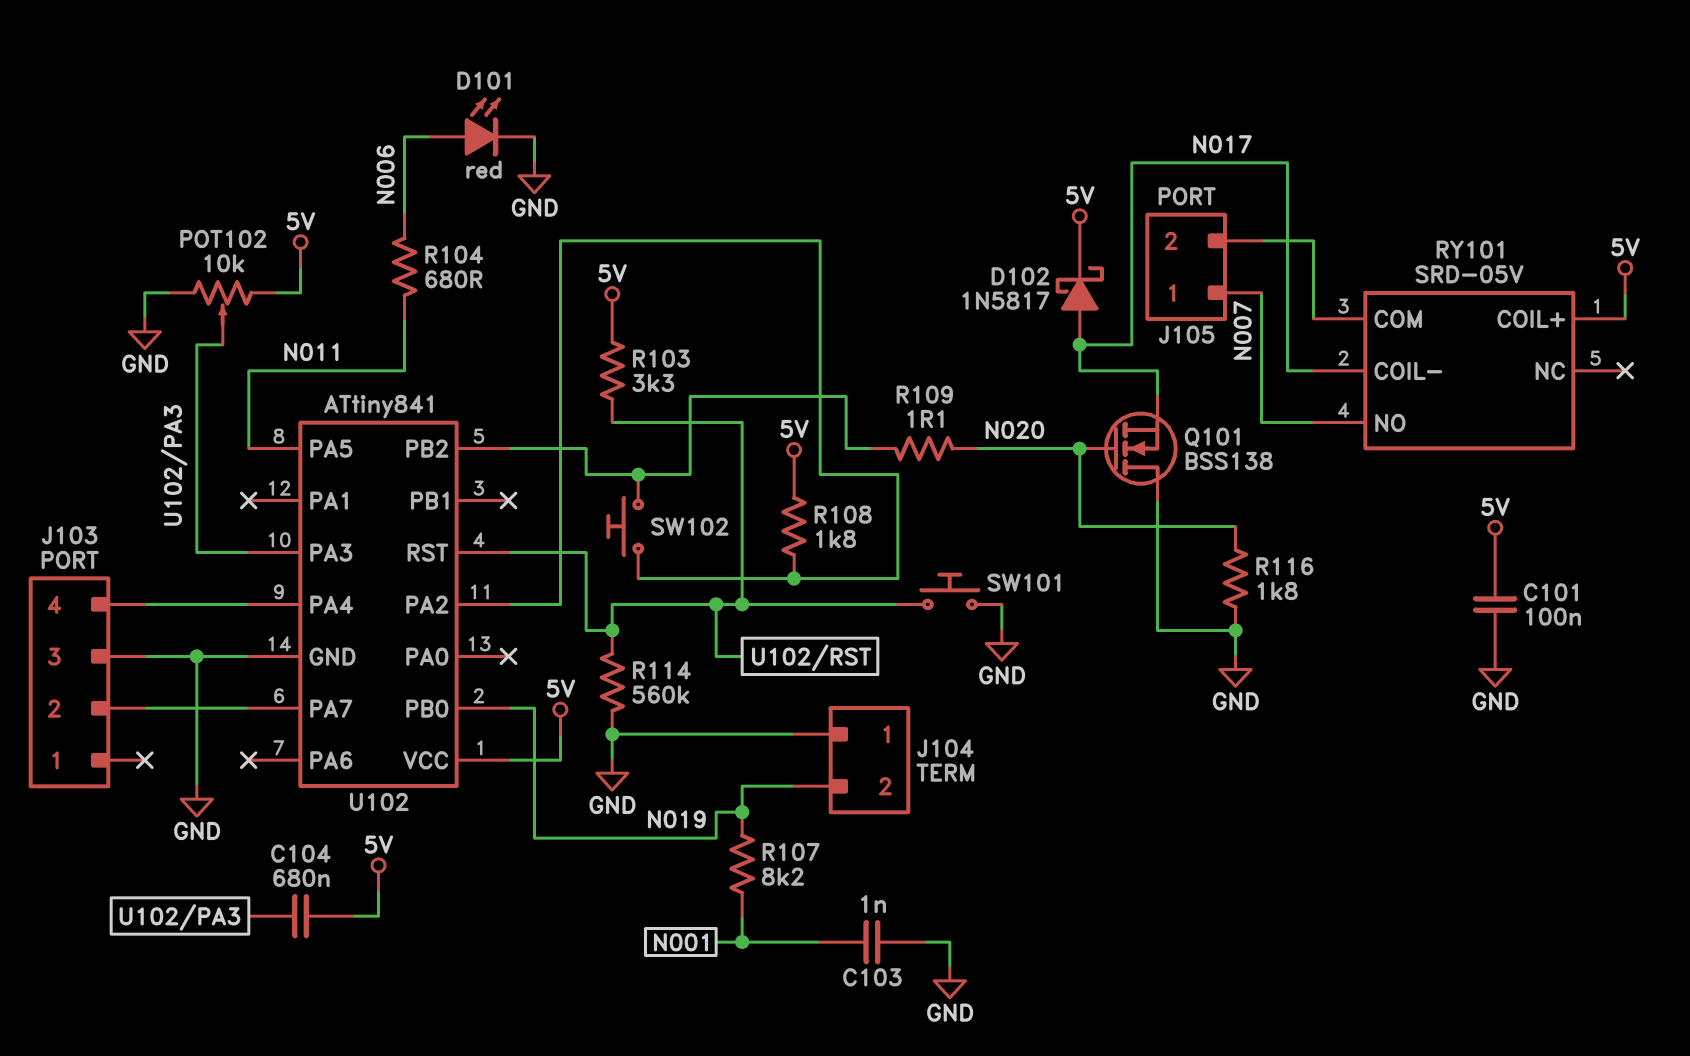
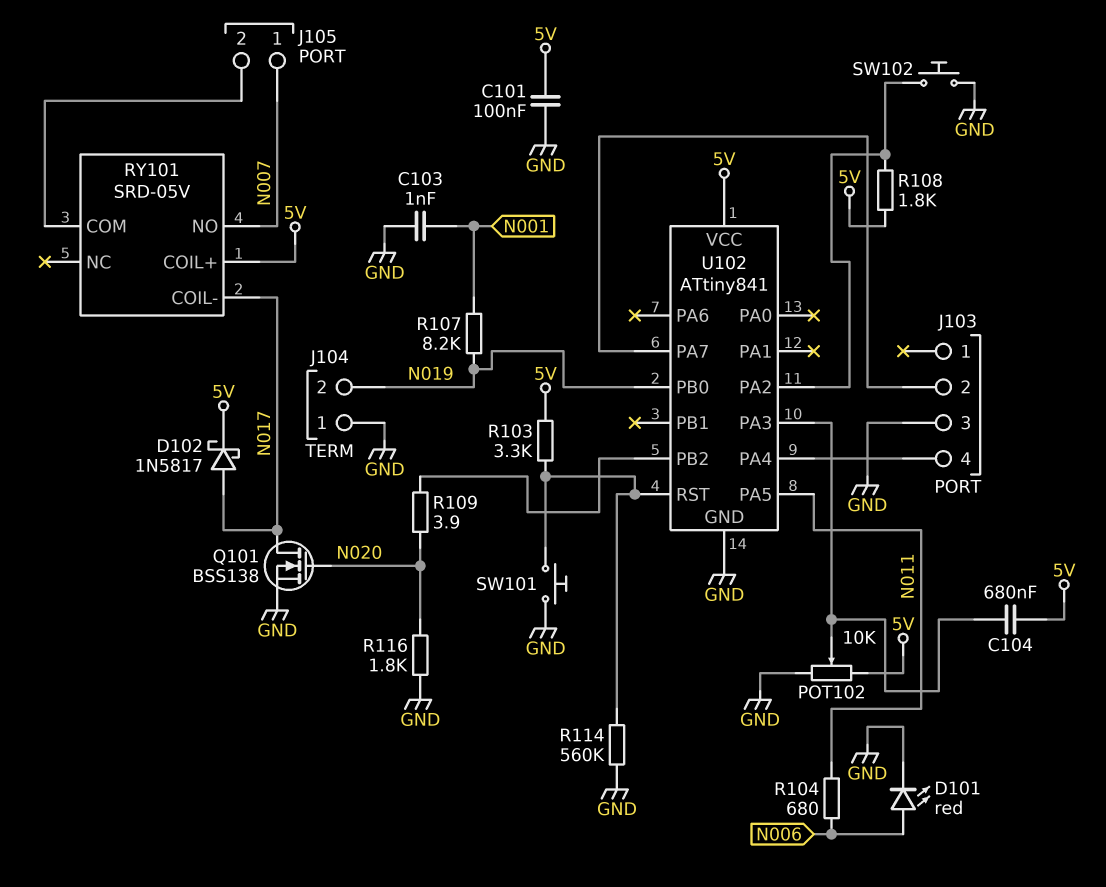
Q101: NMOS BSS138 (G N020, D GND, S N017) -> NMOS BSS138 (G N020, D N017, S GND)
R109: 1.1 (N020, U102/PB2) -> 3.9 (N020, U102/PB2)
SW102: button (U102/PA2, U102/PB2) -> button (GND, U102/PA2)

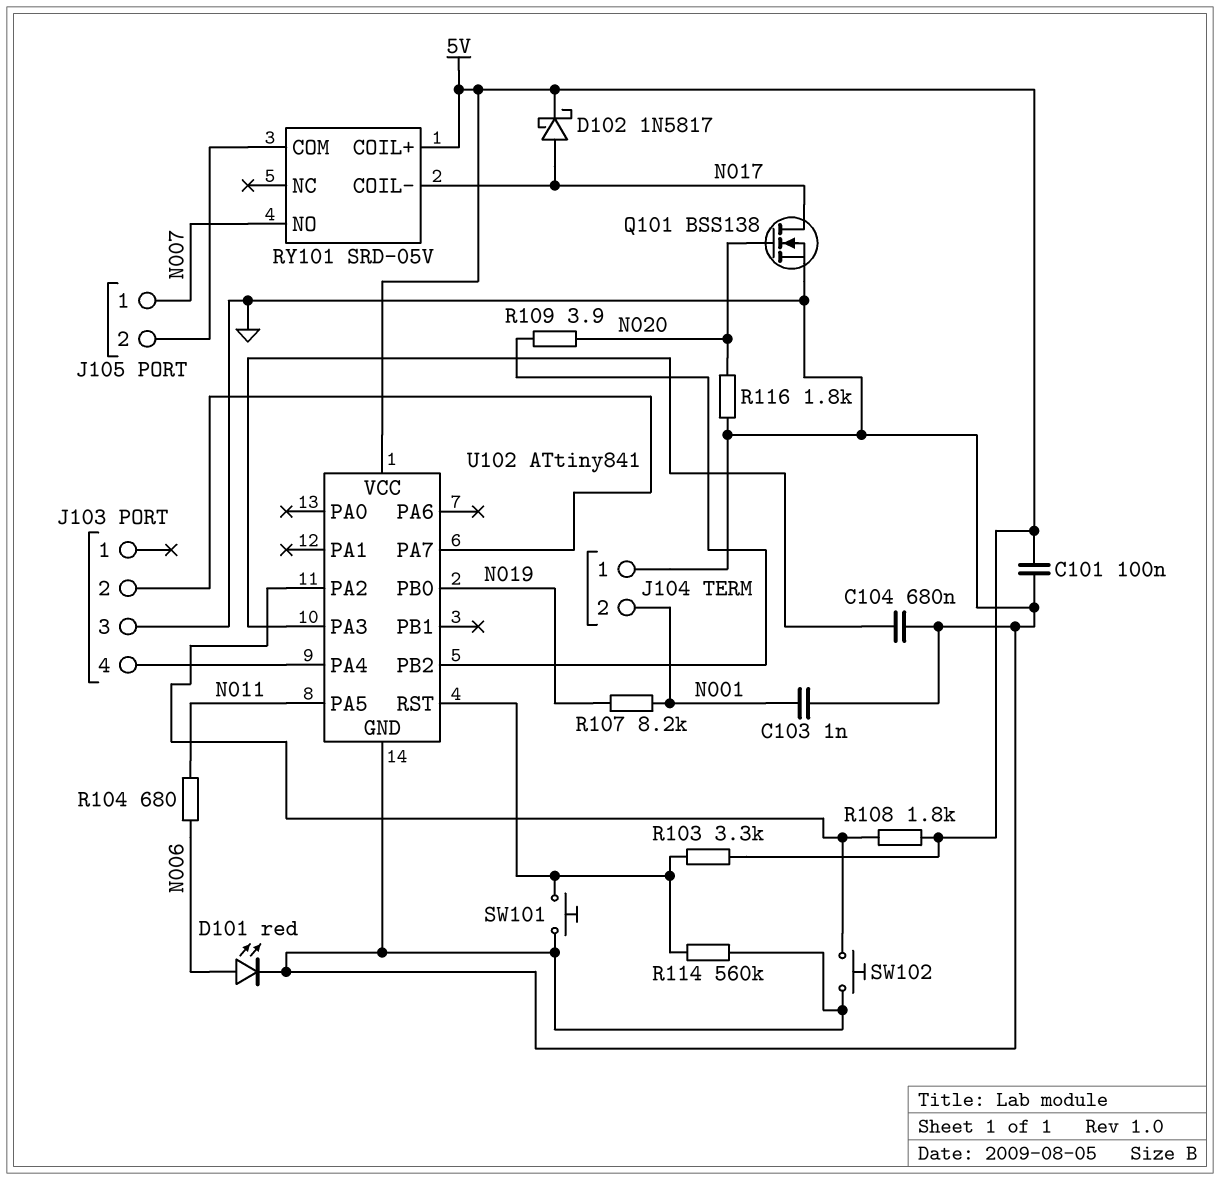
C104: 680nF (5V, U102/PA3) -> 680nF (GND, U102/PA3)
J104 pin 2: N019 -> N001
POT102: 10k (5V, GND, wiper U102/PA3) -> none

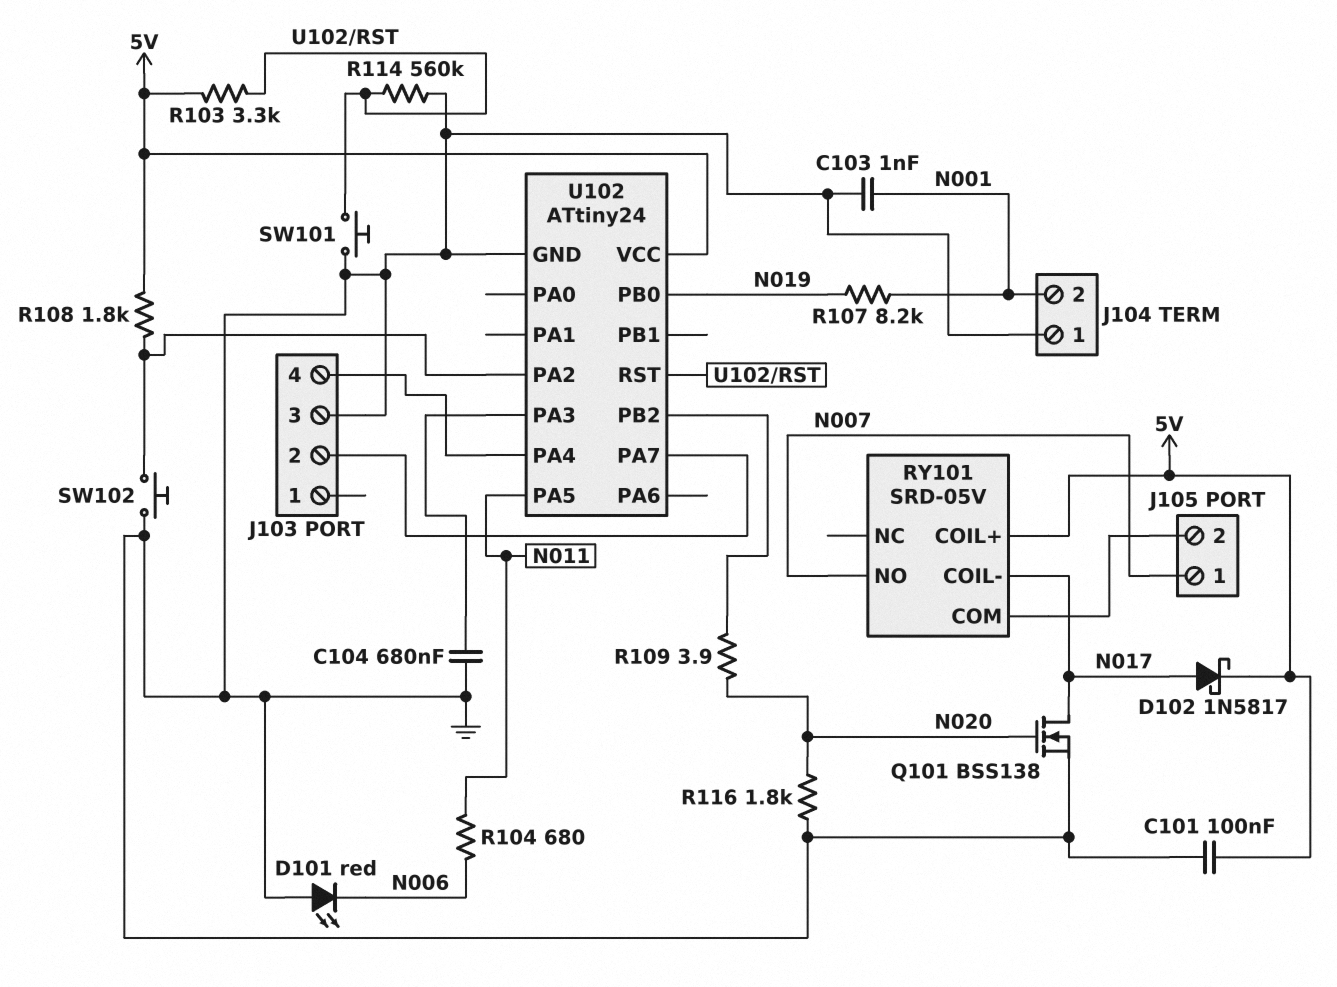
D101: LED red (A N006, K GND) -> LED red (A GND, K N006)
U102: ATtiny841 -> ATtiny24

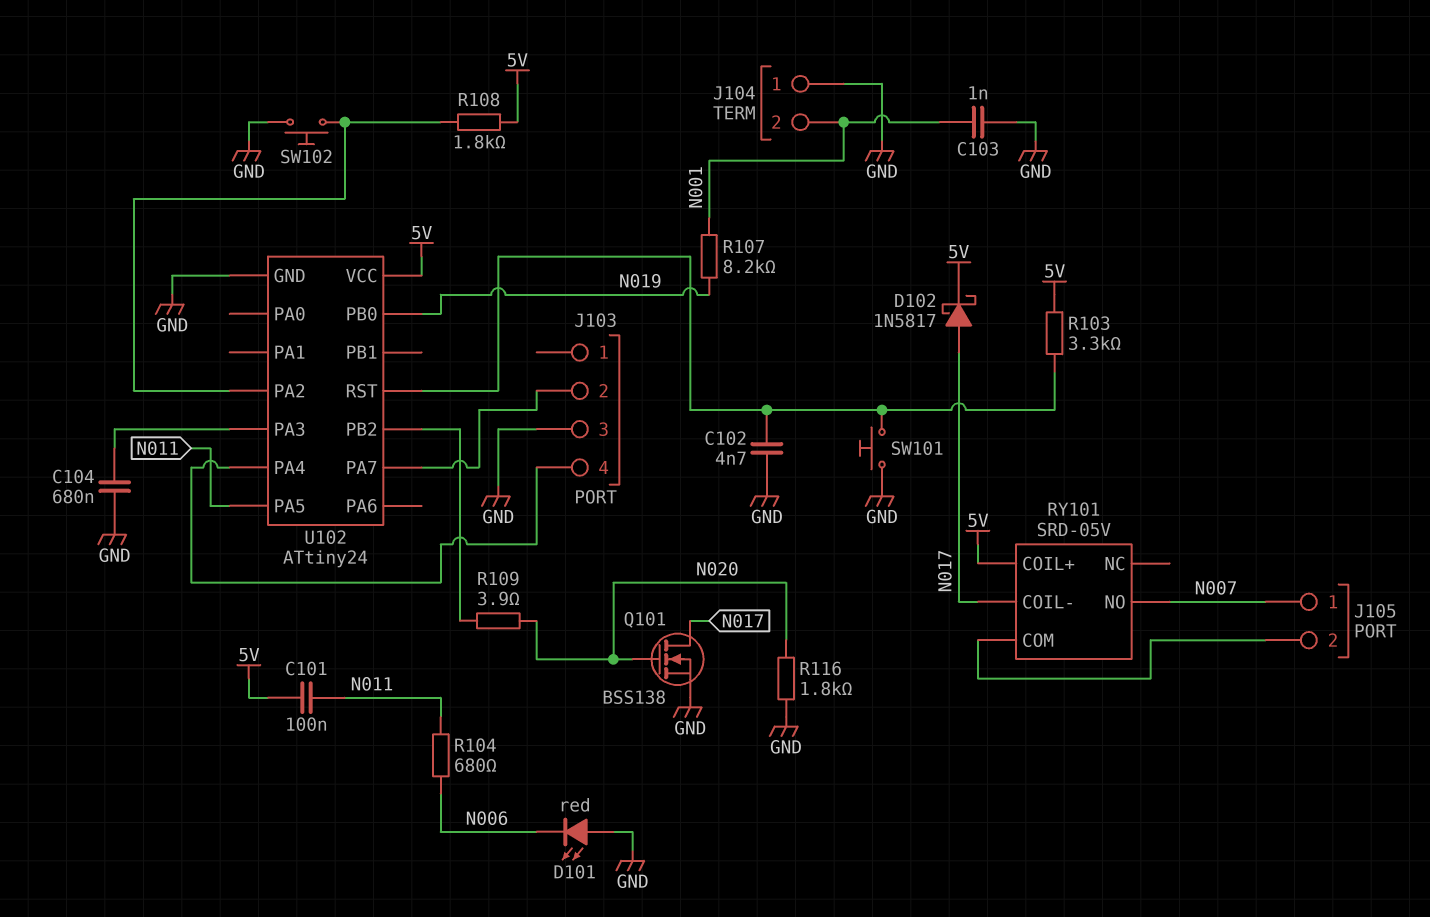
C101: 100nF (5V, GND) -> 100nF (5V, N011)
C102: none -> 4.7nF (GND, U102/RST)
R114: 560k (GND, U102/RST) -> none

